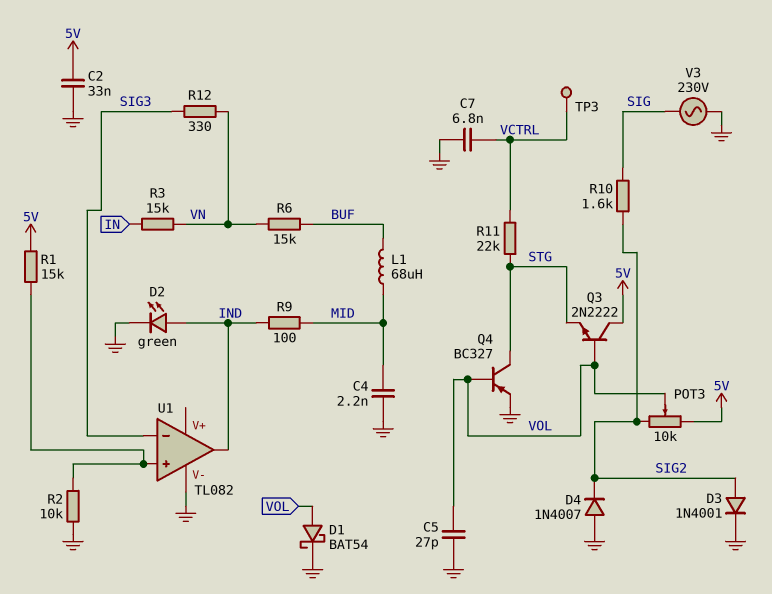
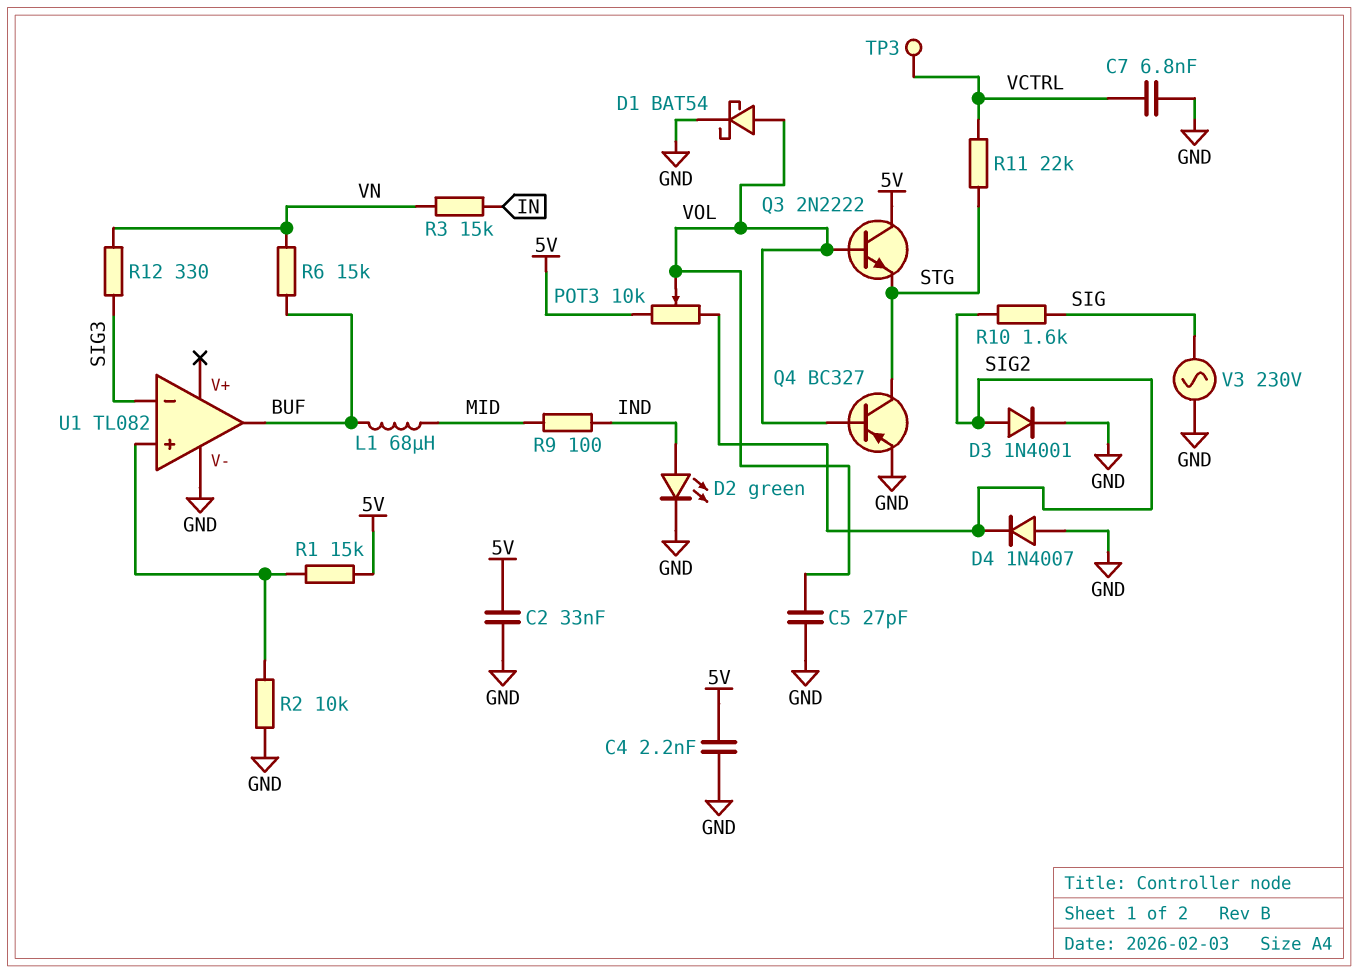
C4: 2.2nF (GND, MID) -> 2.2nF (5V, GND)
U1 pin out: IND -> BUF

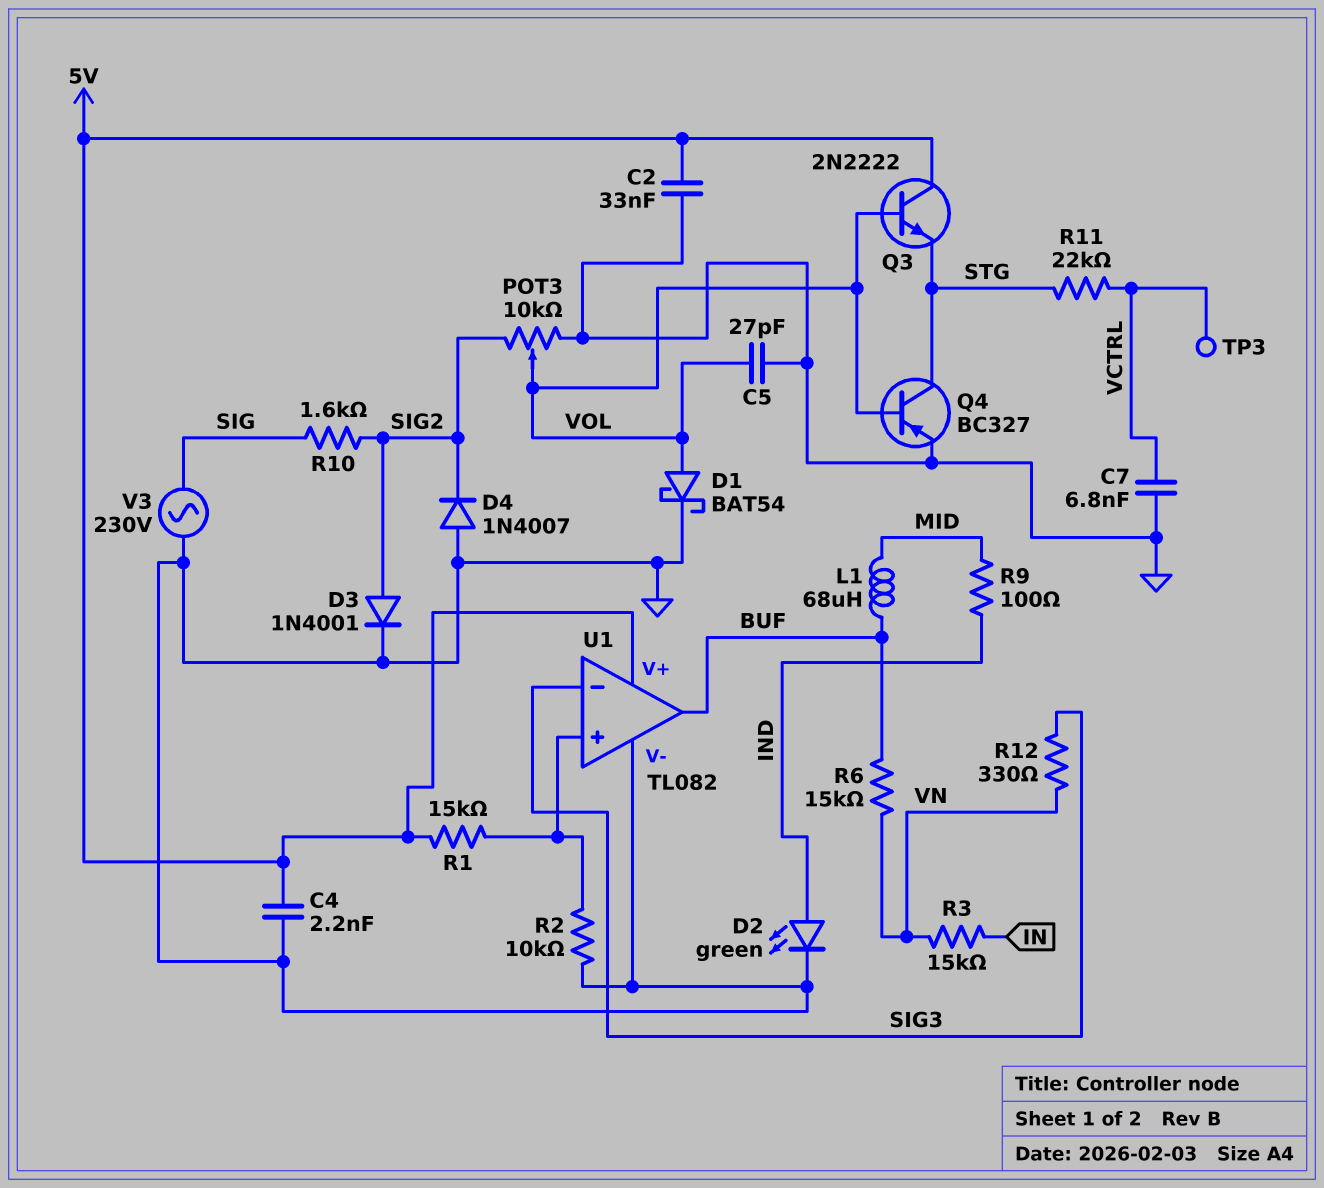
POT3: 10k (5V, SIG2, wiper VOL) -> 10k (GND, SIG2, wiper VOL)
U1 pin V+: none -> 5V

